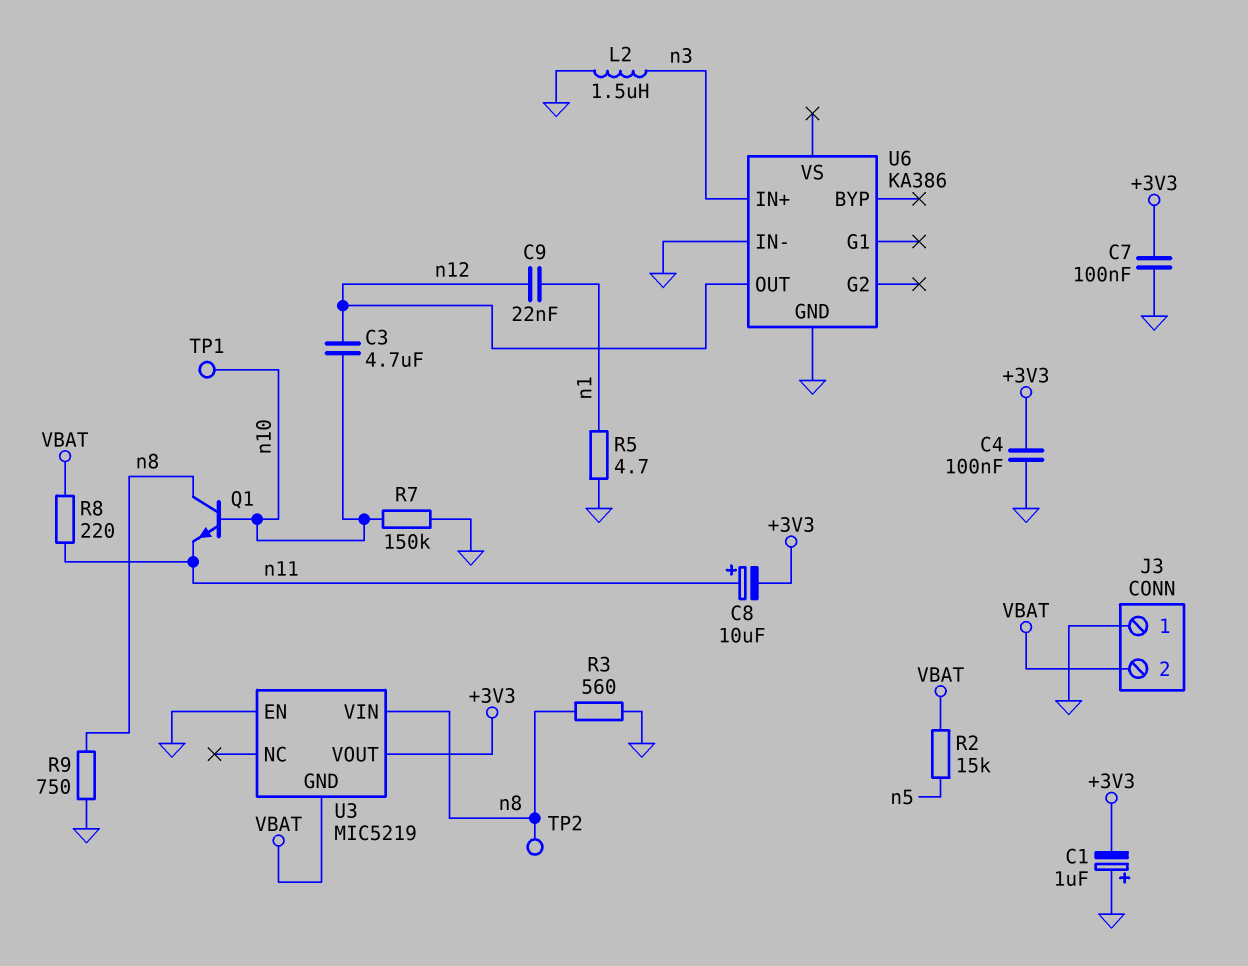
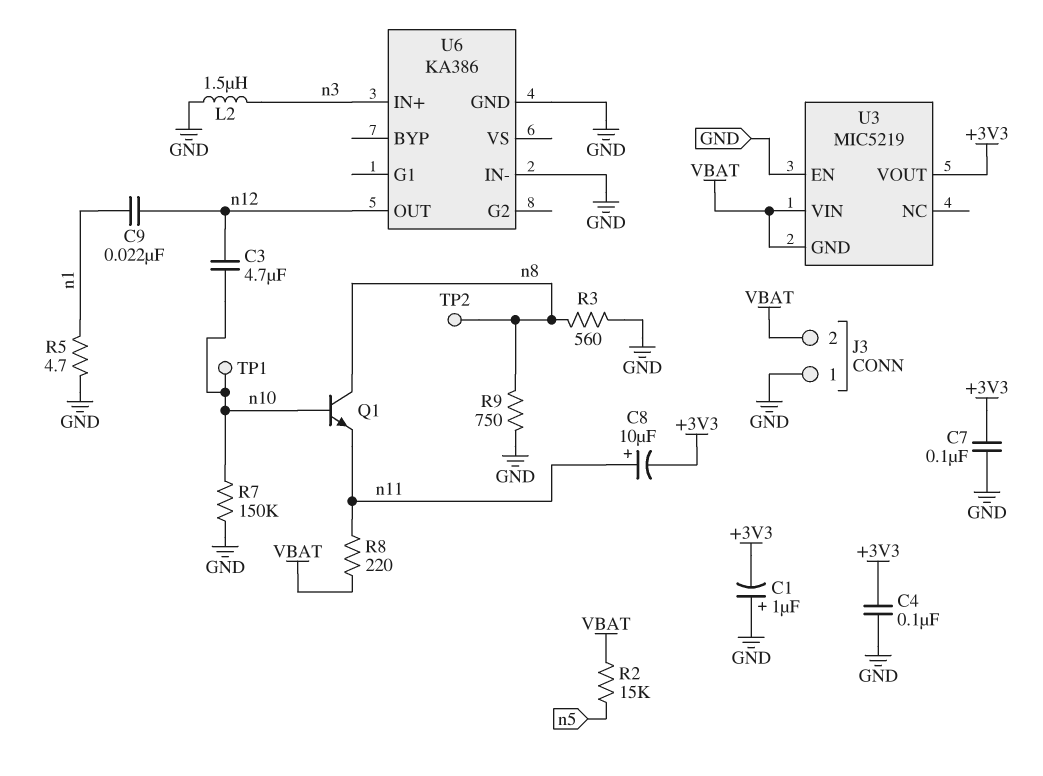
U3 pin VIN: n8 -> VBAT

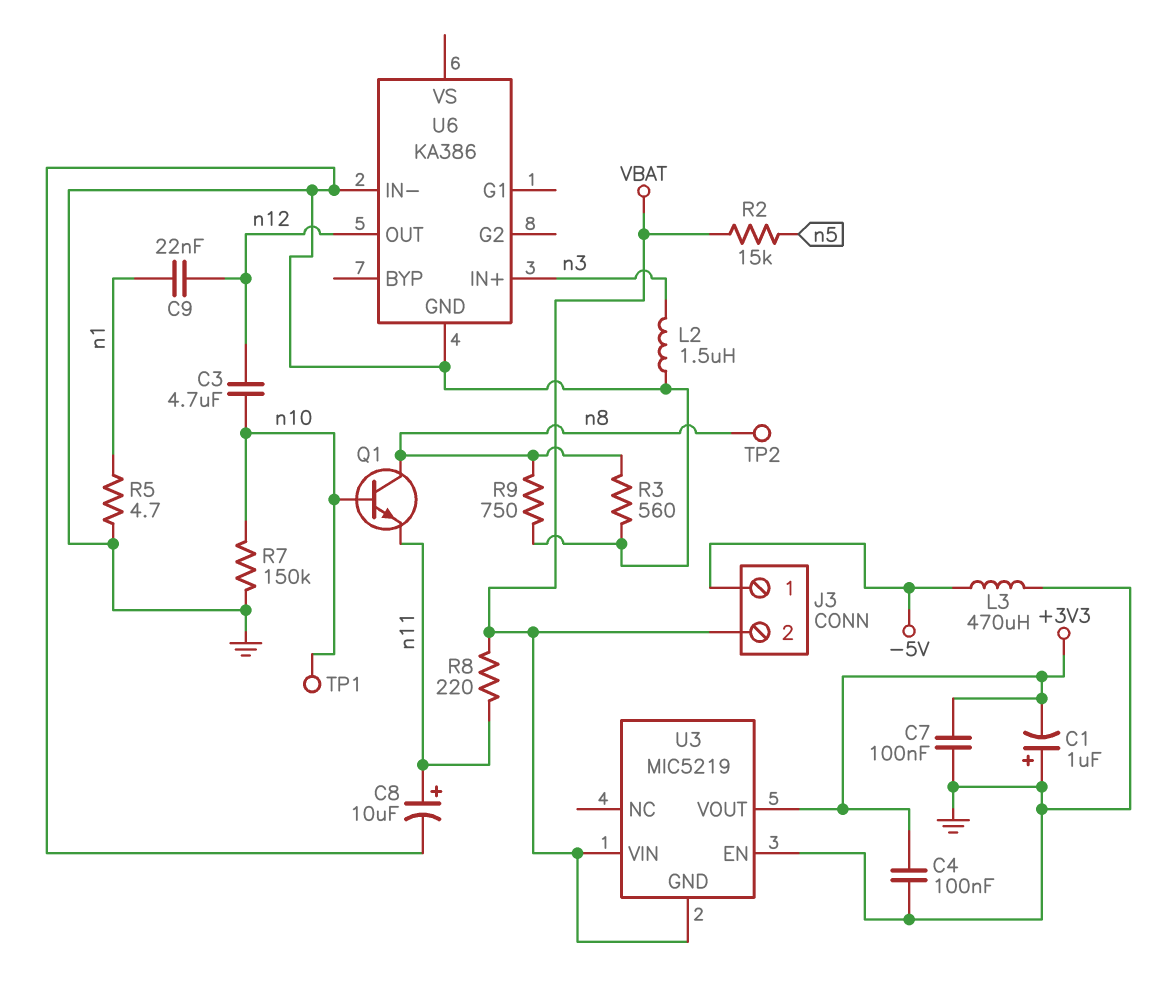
C8: 10uF (plus n11, minus +3V3) -> 10uF (plus n11, minus GND)
J3 pin 1: GND -> -5V
L3: none -> 470uH (-5V, GND)

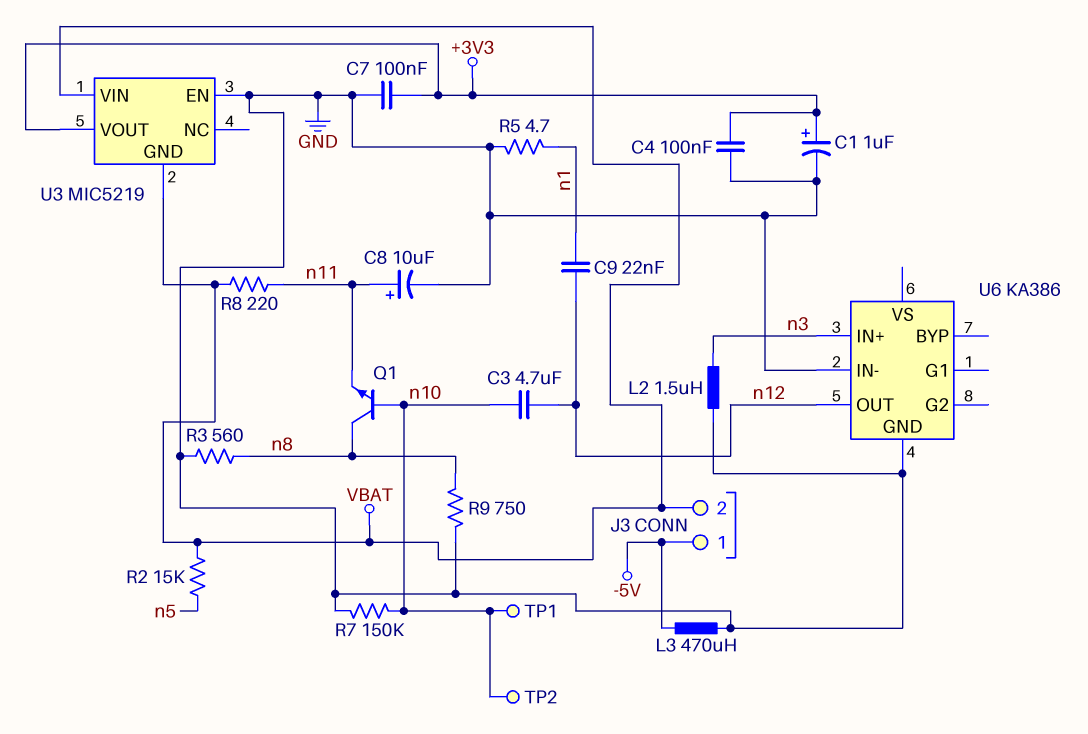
C1: 1uF (plus GND, minus +3V3) -> 1uF (plus +3V3, minus GND)
TP2: test point (n8) -> test point (n10)

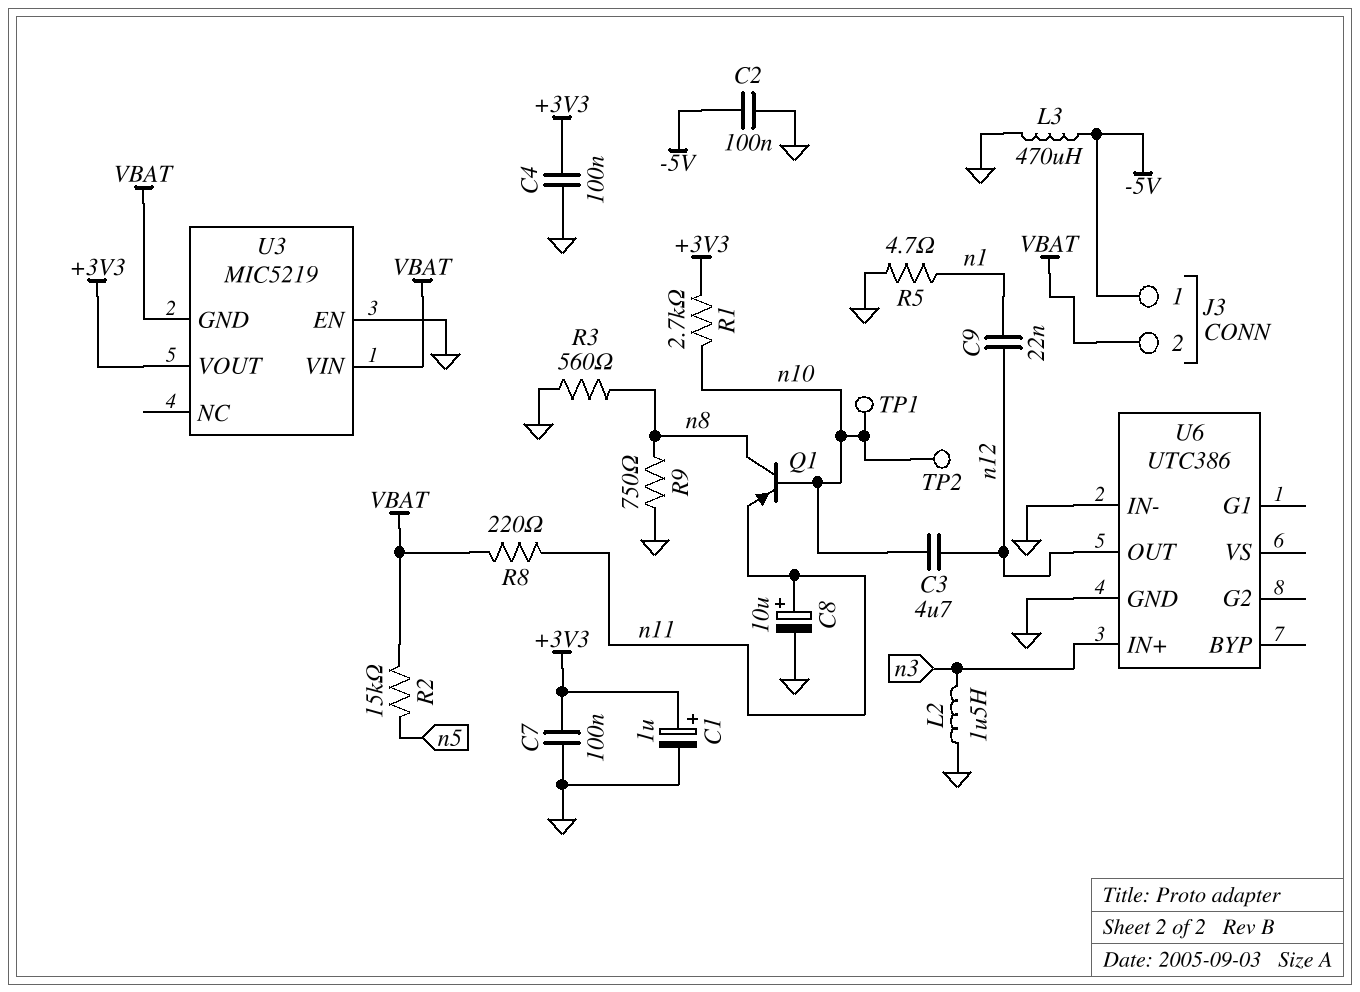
C2: none -> 100nF (-5V, GND)
Q1: NPN (B n10, C n8, E n11) -> PNP (B n10, C n8, E n11)
R1: none -> 2.7k (+3V3, n10)
R7: 150k (GND, n10) -> none
U6: KA386 -> UTC386

